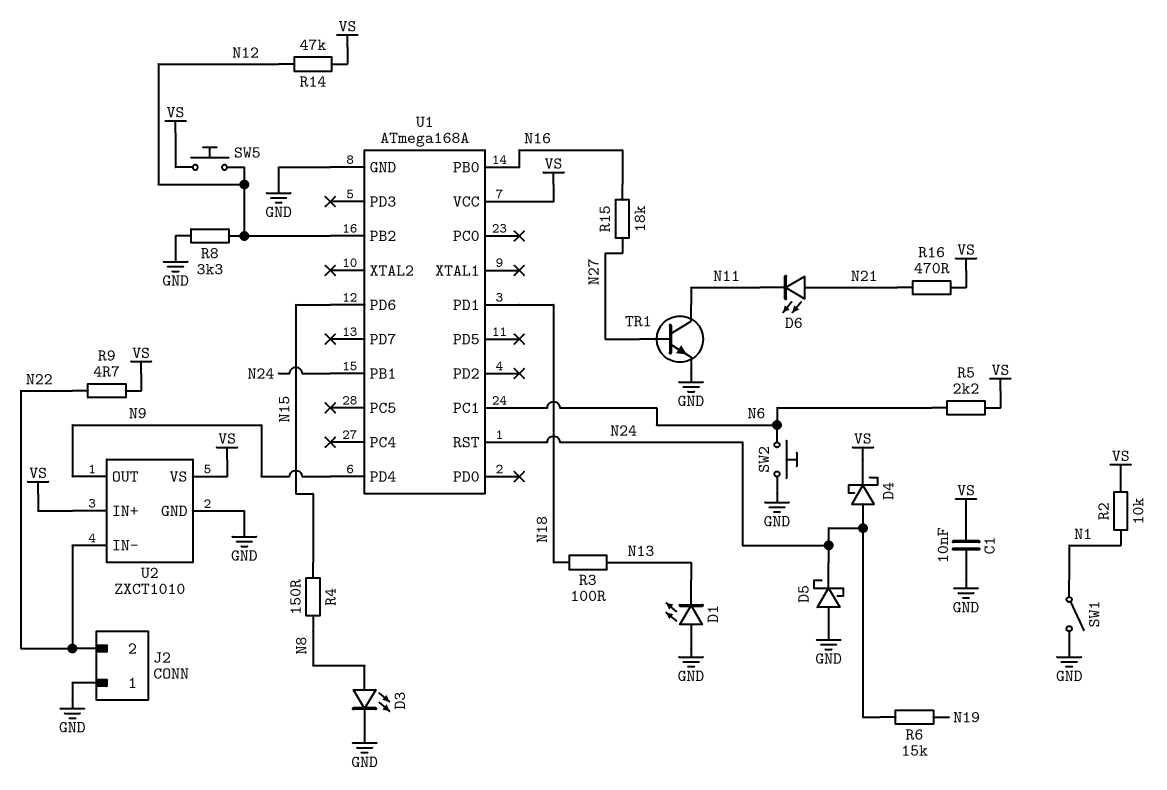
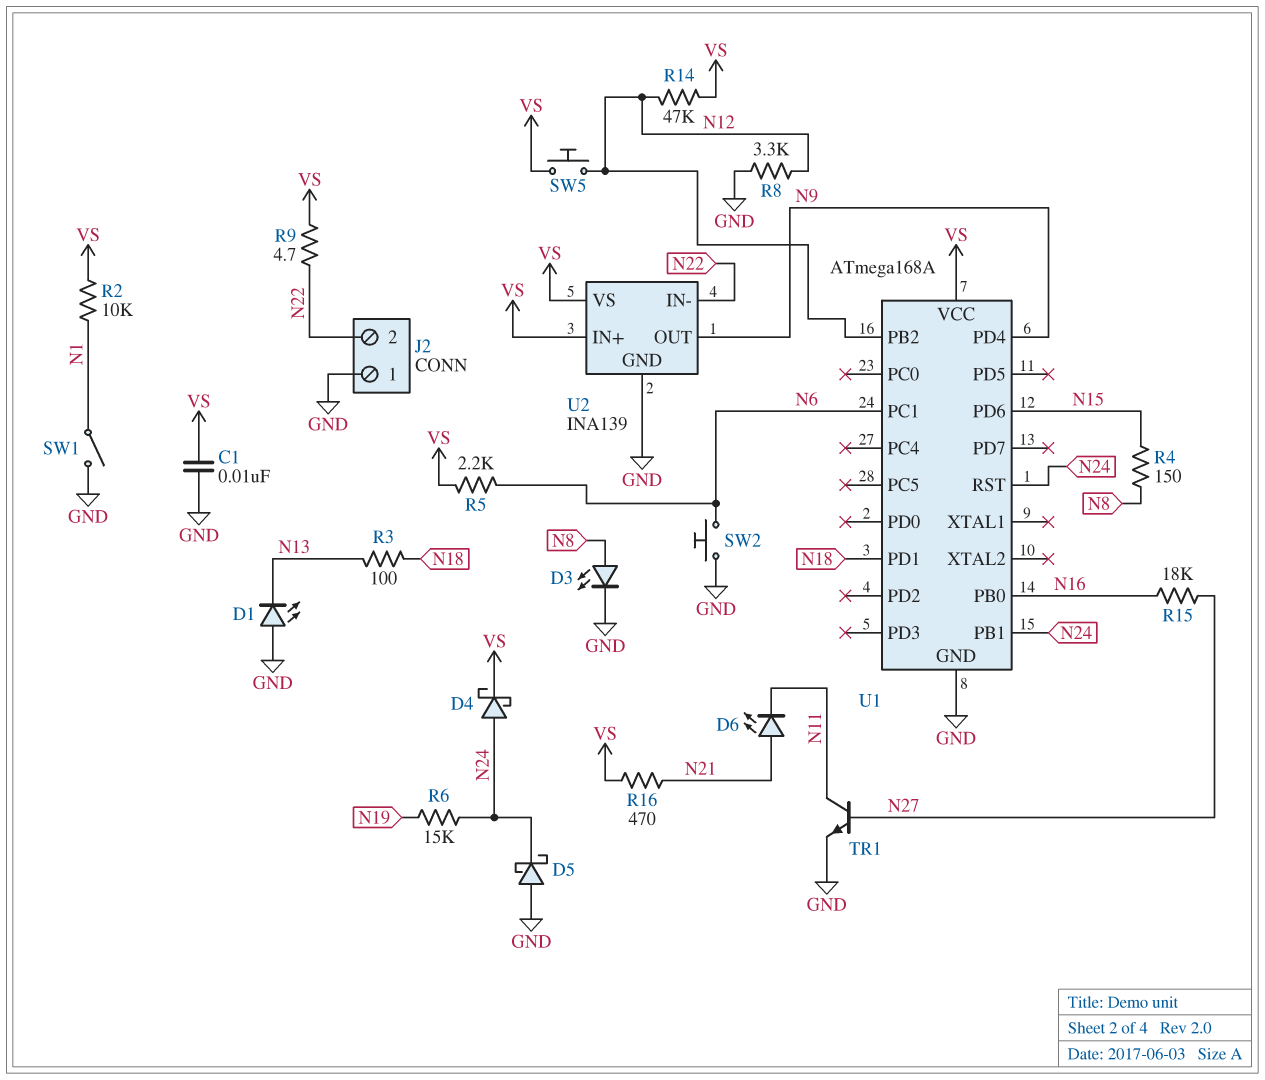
U2: ZXCT1010 -> INA139

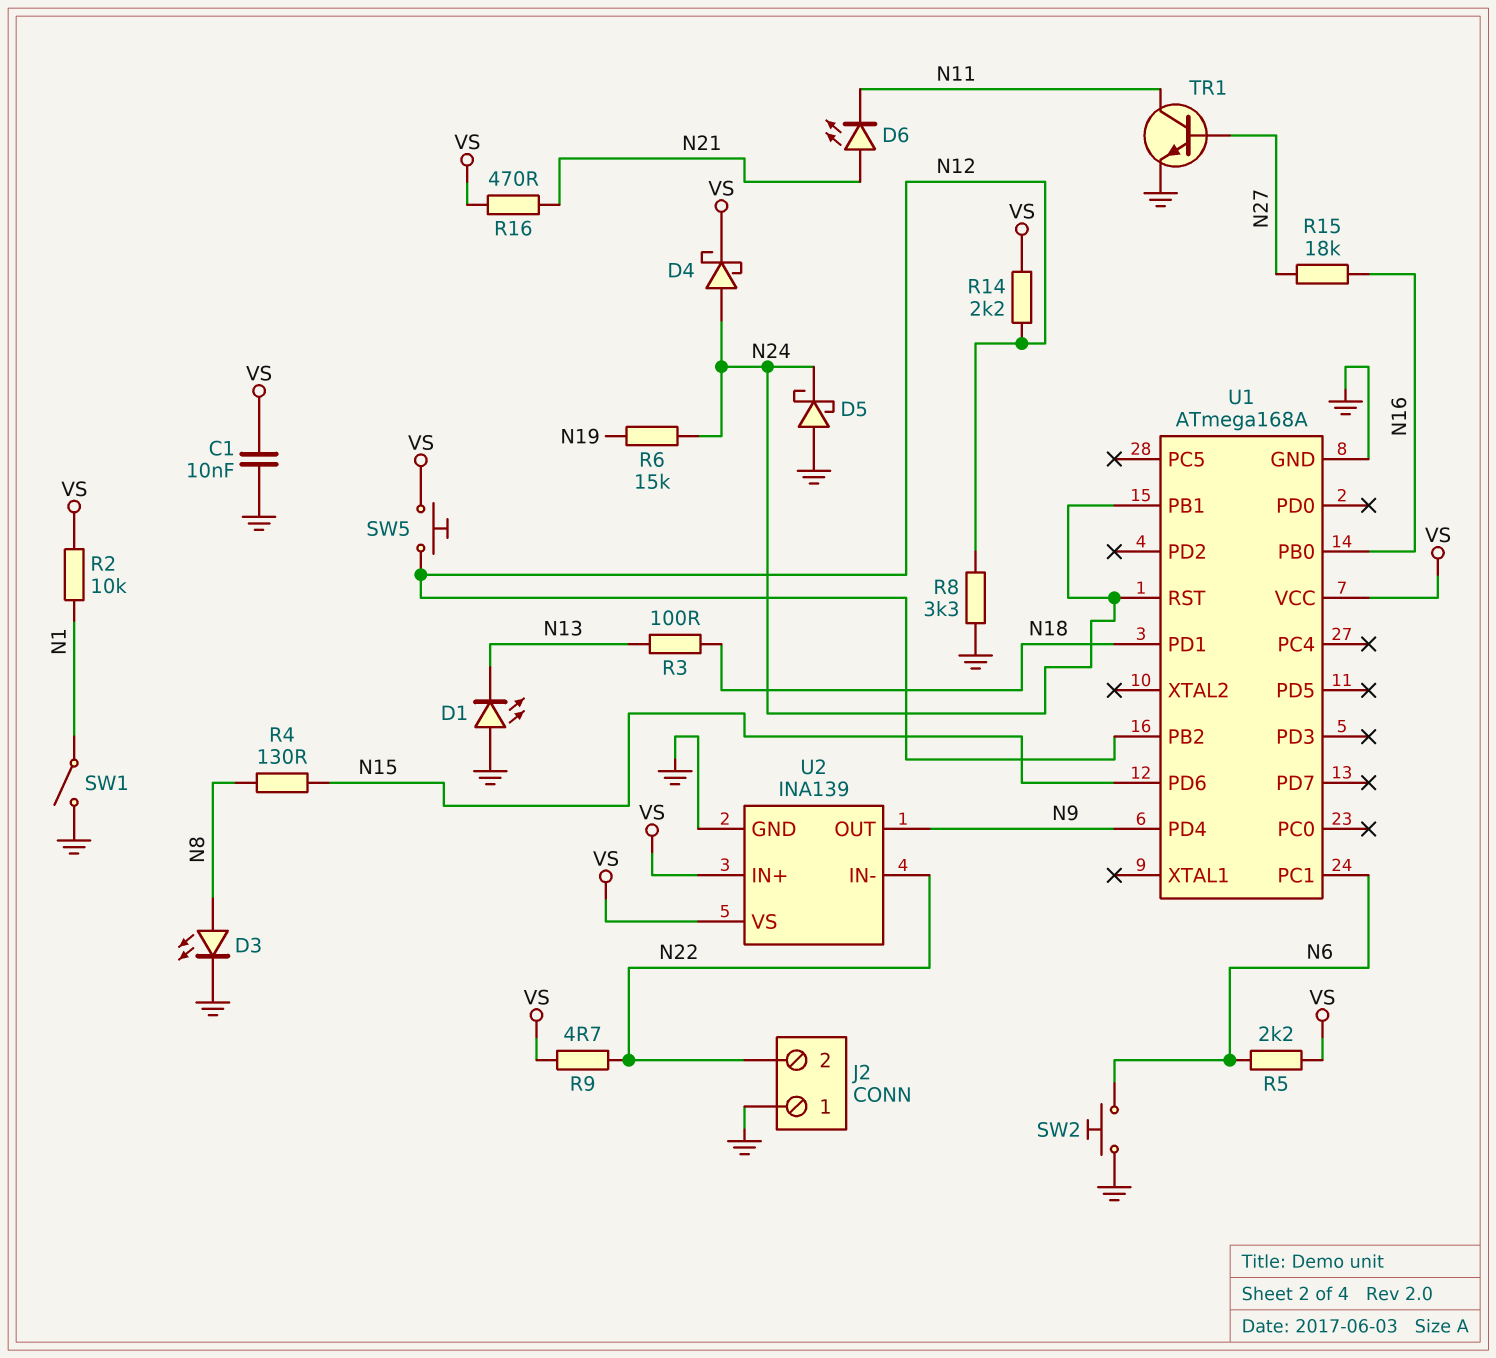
R4: 150 (N8, N15) -> 130 (N8, N15)
R14: 47k (N12, VS) -> 2.2k (N12, VS)

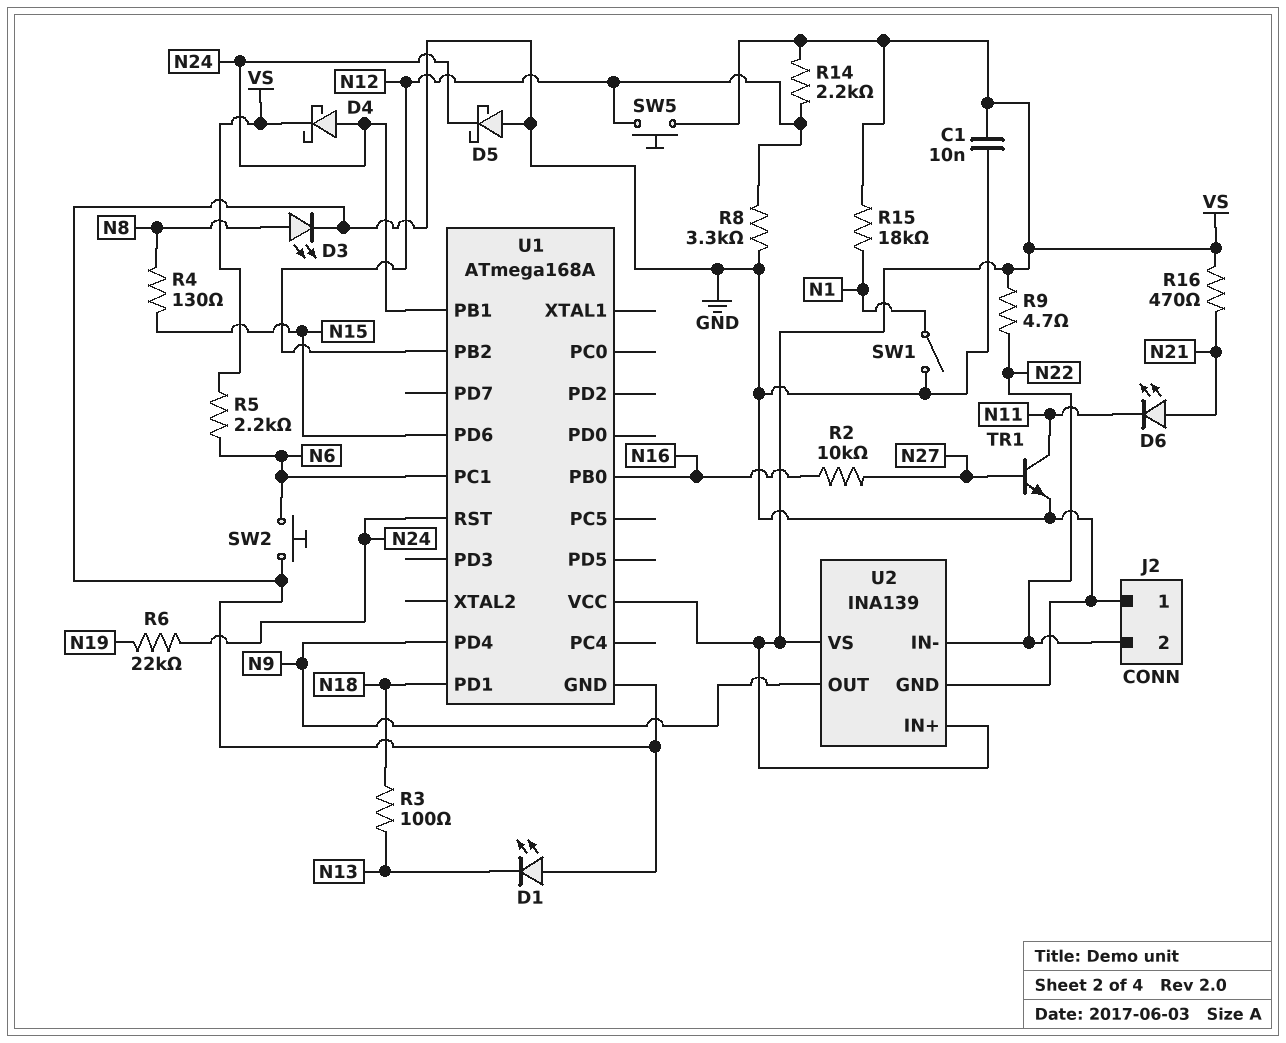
R2: 10k (N1, VS) -> 10k (N16, N27)
R6: 15k (N19, N24) -> 22k (N19, N24)
R15: 18k (N16, N27) -> 18k (N1, VS)

